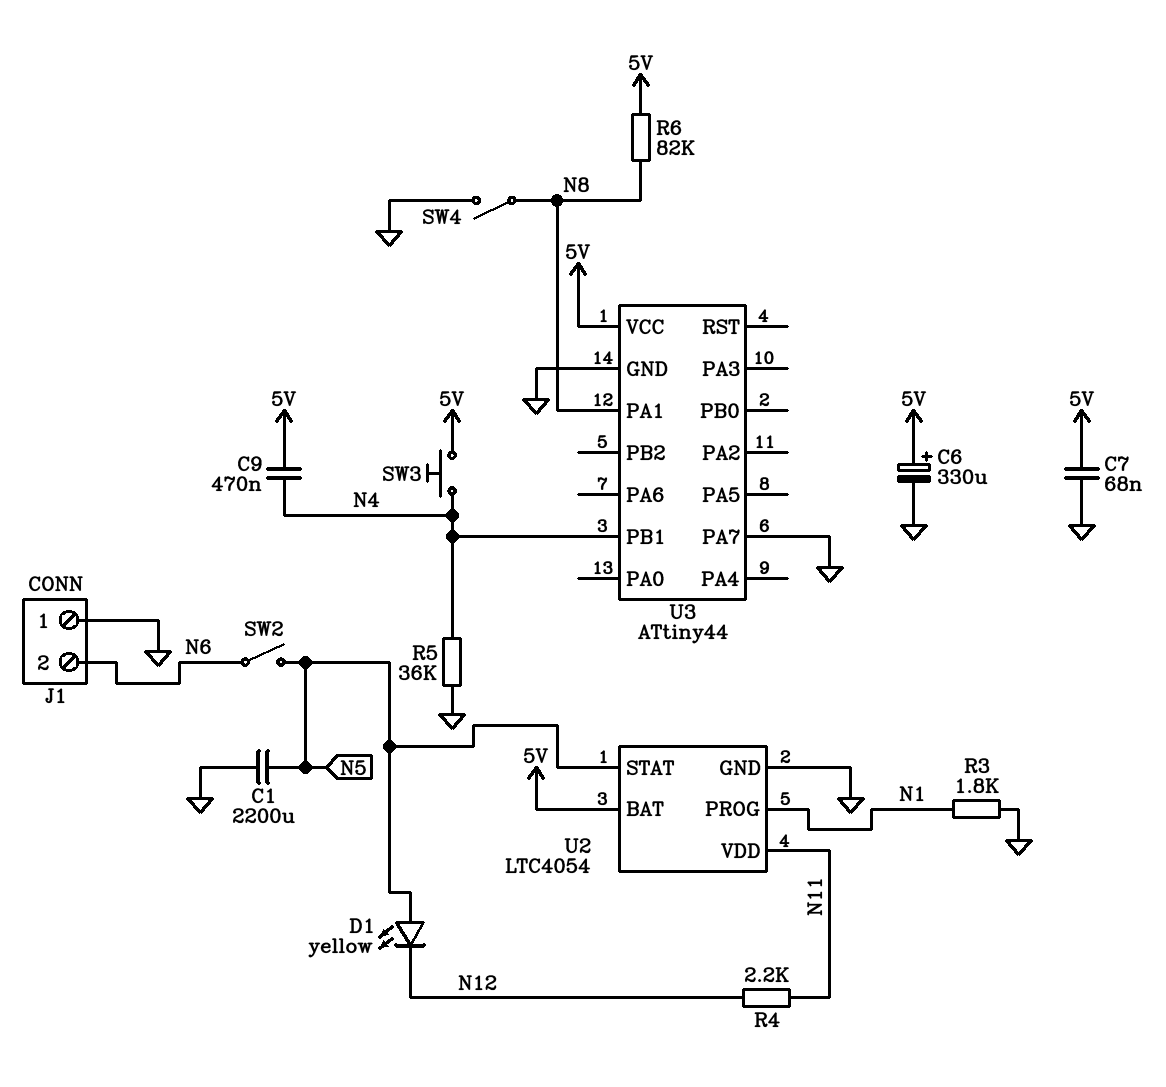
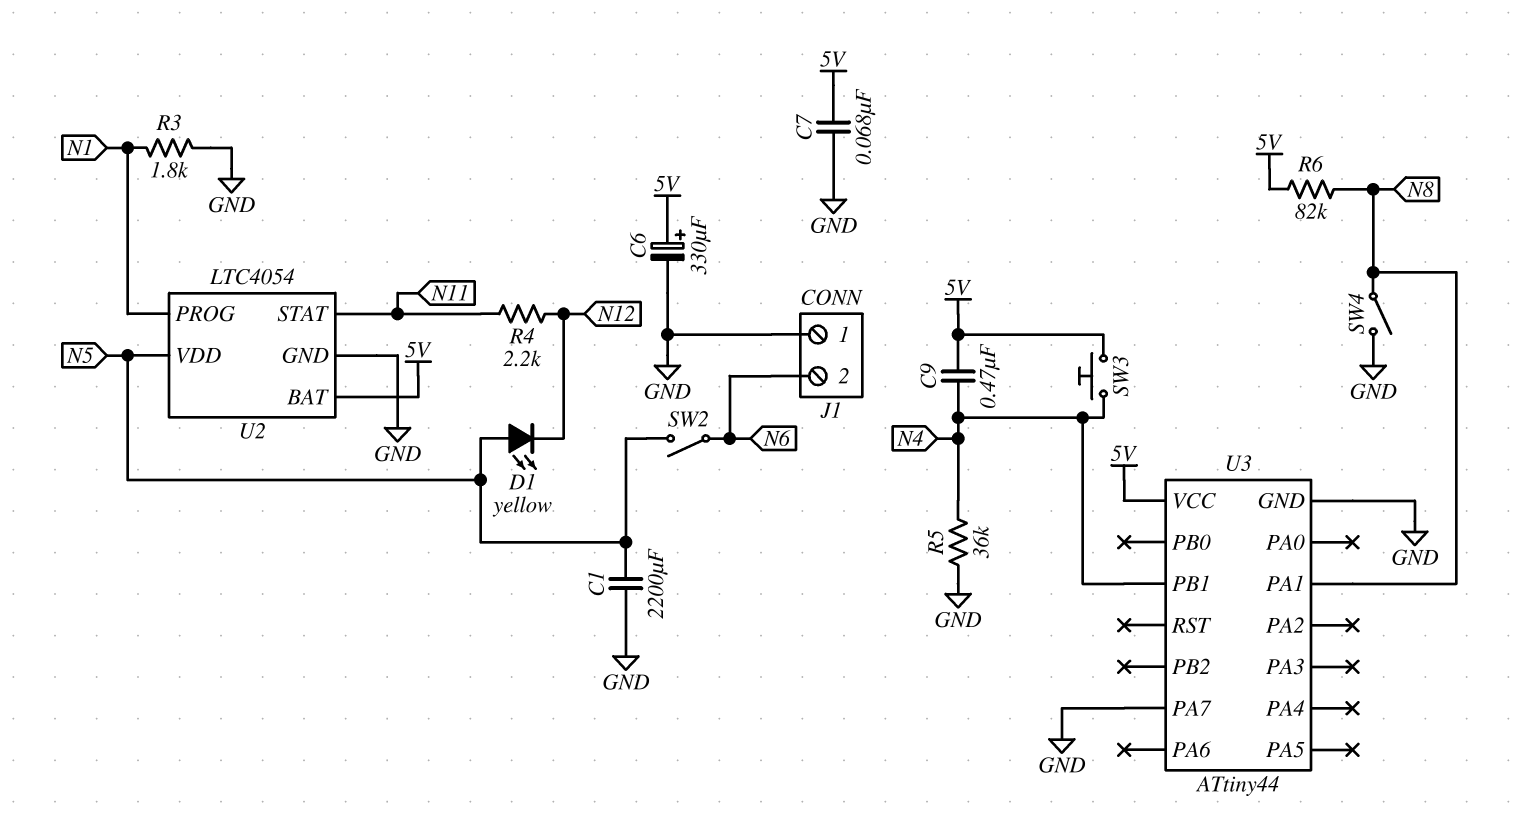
U2 pin STAT: N5 -> N11
U2 pin VDD: N11 -> N5

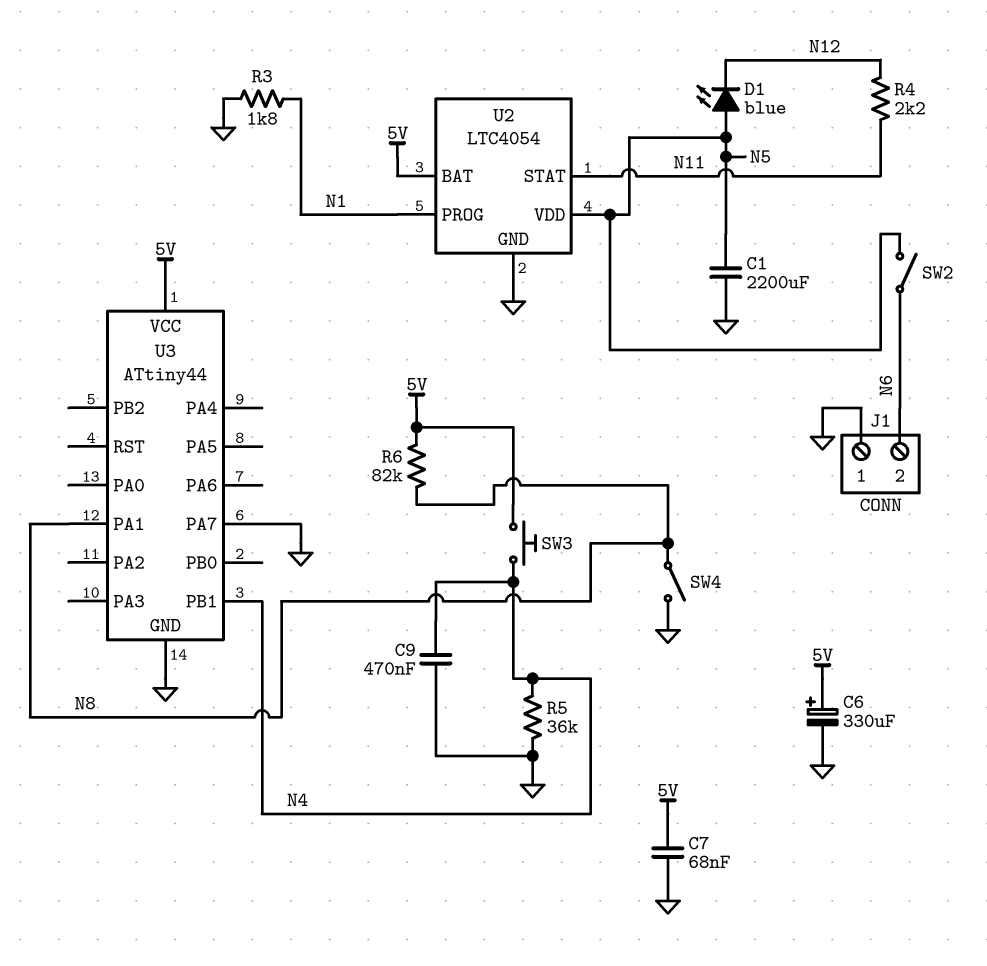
C9: 470nF (5V, N4) -> 470nF (GND, N4)
D1: LED yellow (A N5, K N12) -> LED blue (A N5, K N12)

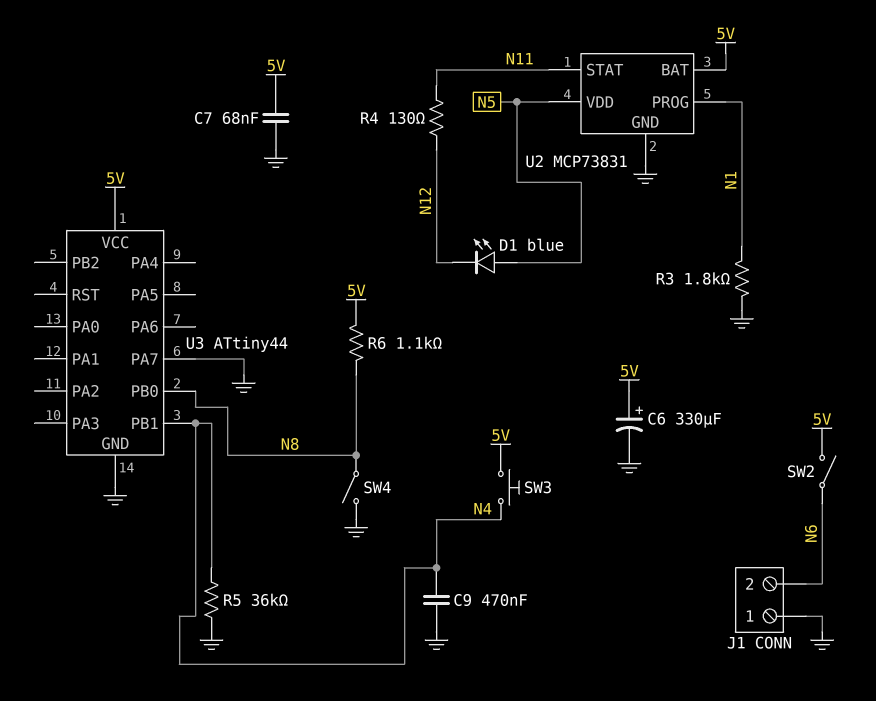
C1: 2200uF (GND, N5) -> none
R4: 2.2k (N11, N12) -> 130 (N11, N12)
R6: 82k (5V, N8) -> 1.1k (5V, N8)
SW2: switch (N5, N6) -> switch (5V, N6)
U2: LTC4054 -> MCP73831
U3 pin PA1: N8 -> none
U3 pin PB0: none -> N8

